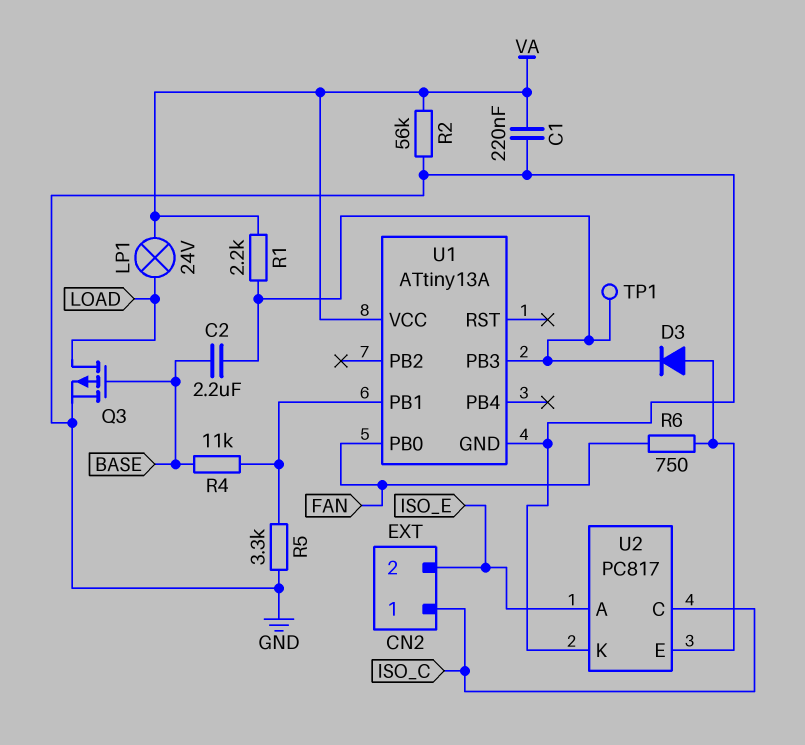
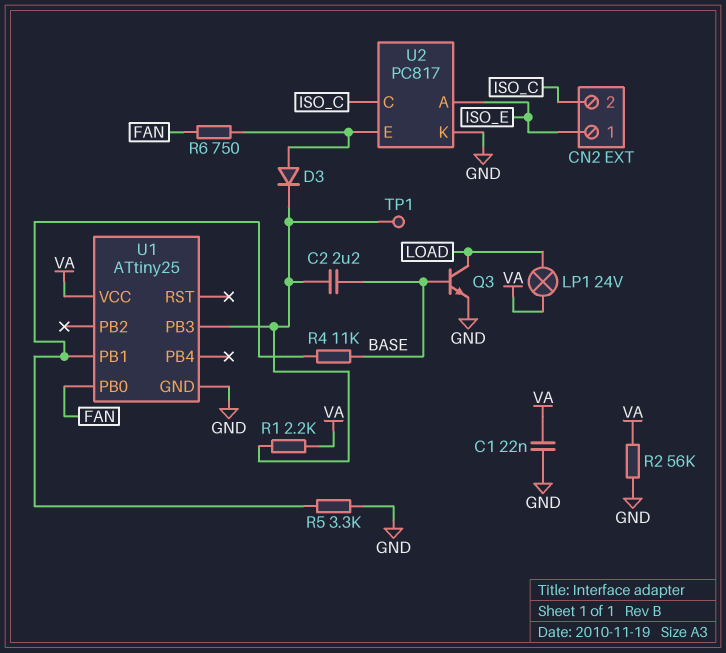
C1: 220nF (GND, VA) -> 22nF (GND, VA)
CN2 pin 1: ISO_C -> ISO_E
CN2 pin 2: ISO_E -> ISO_C
Q3: PMOS (G BASE, D LOAD, S GND) -> NPN (B BASE, C LOAD, E GND)
U1: ATtiny13A -> ATtiny25

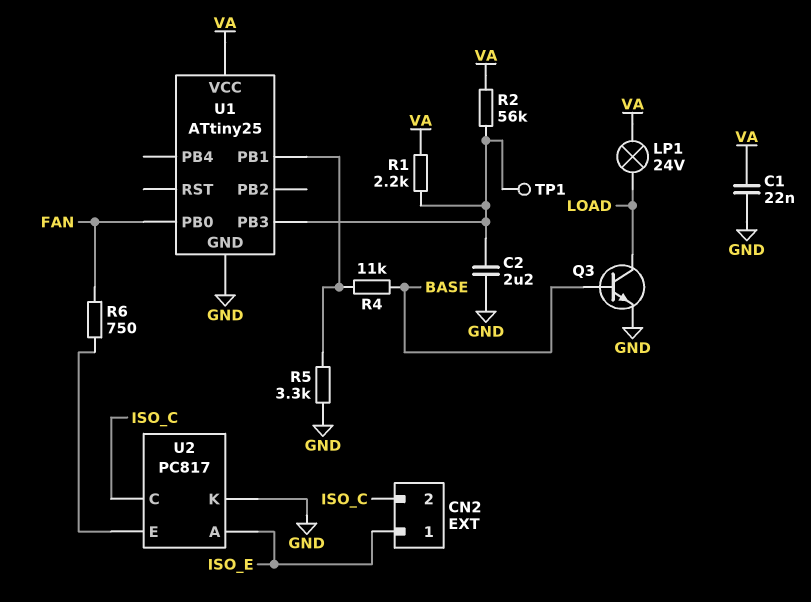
C2: 2.2uF (BASE, U1/PB3) -> 2.2uF (GND, U1/PB3)
D3: diode (A U2/E, K U1/PB3) -> none
R2: 56k (GND, VA) -> 56k (U1/PB3, VA)

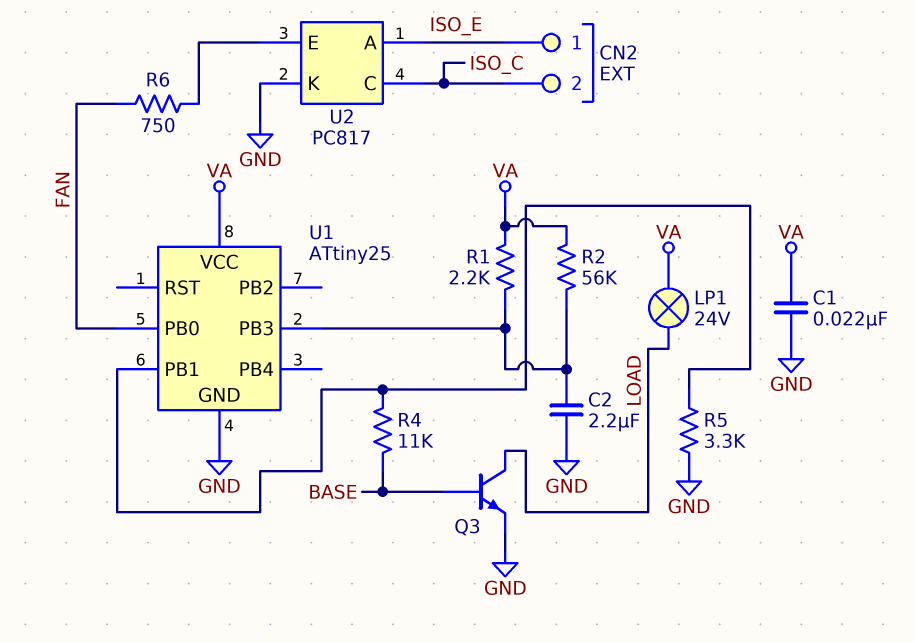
TP1: test point (U1/PB3) -> none

